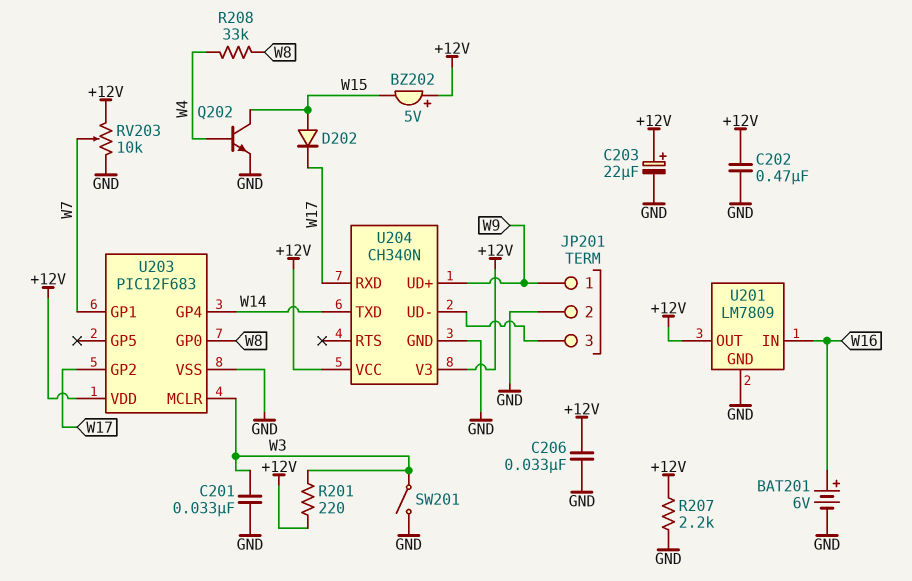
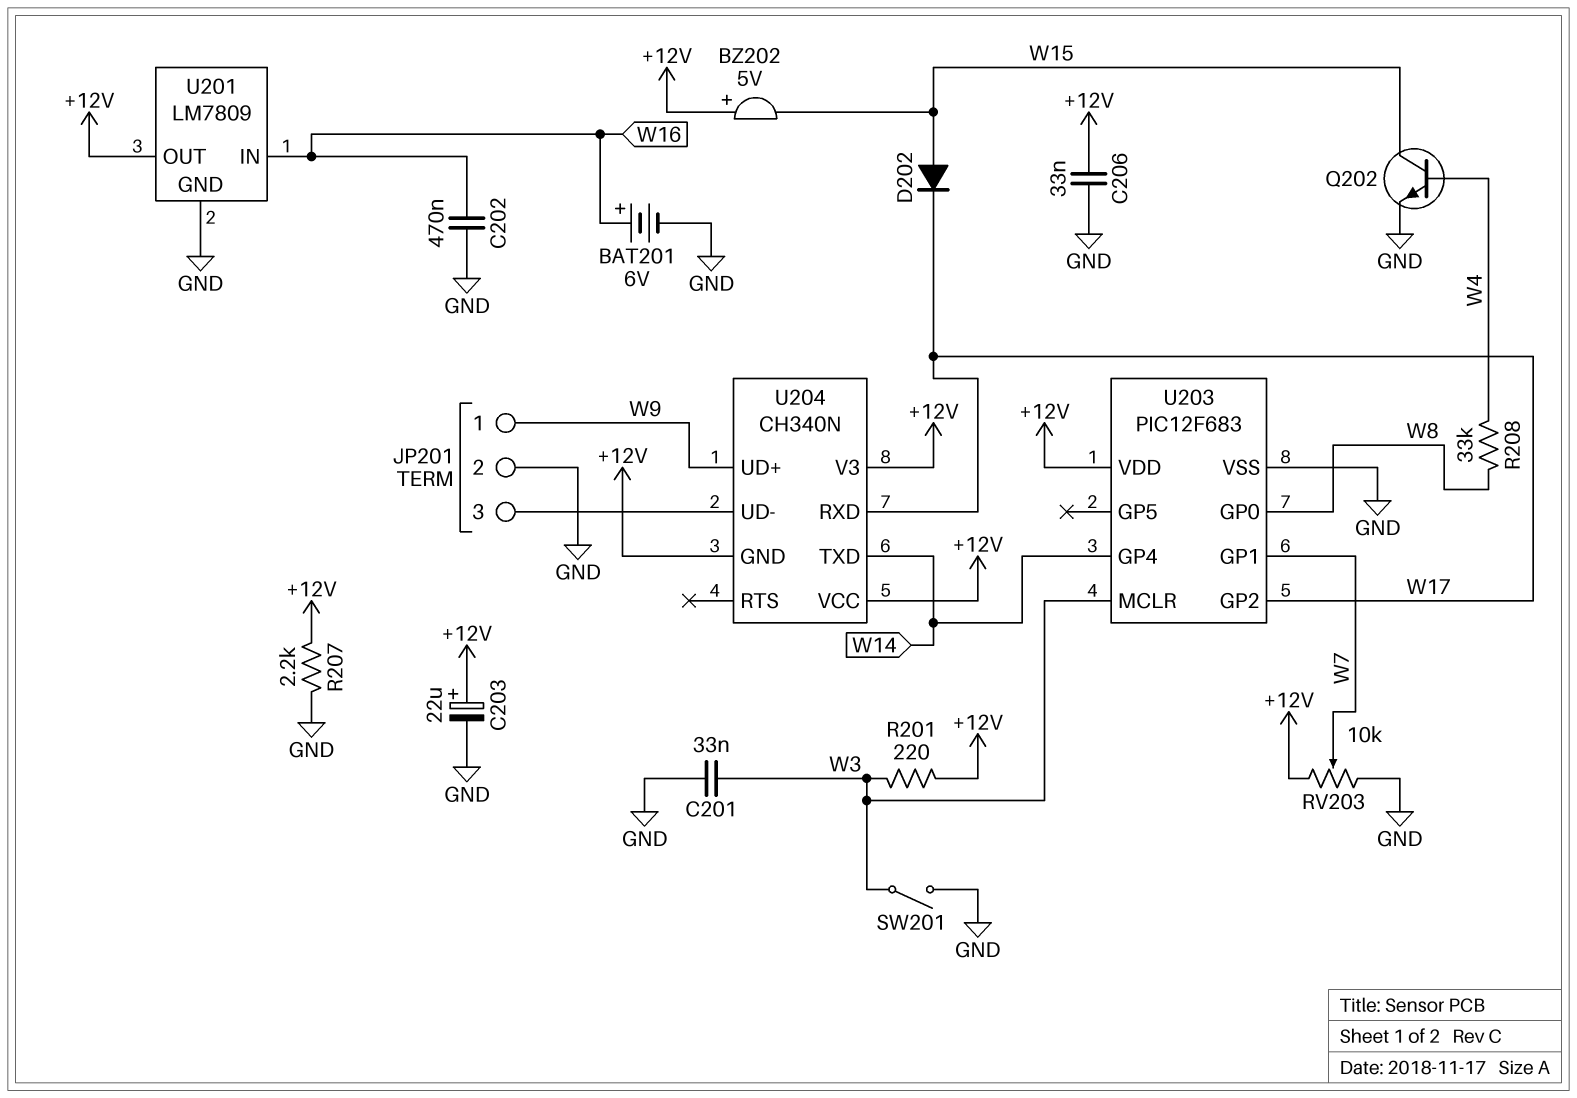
C202: 470nF (+12V, GND) -> 470nF (GND, W16)
U204 pin GND: GND -> +12V

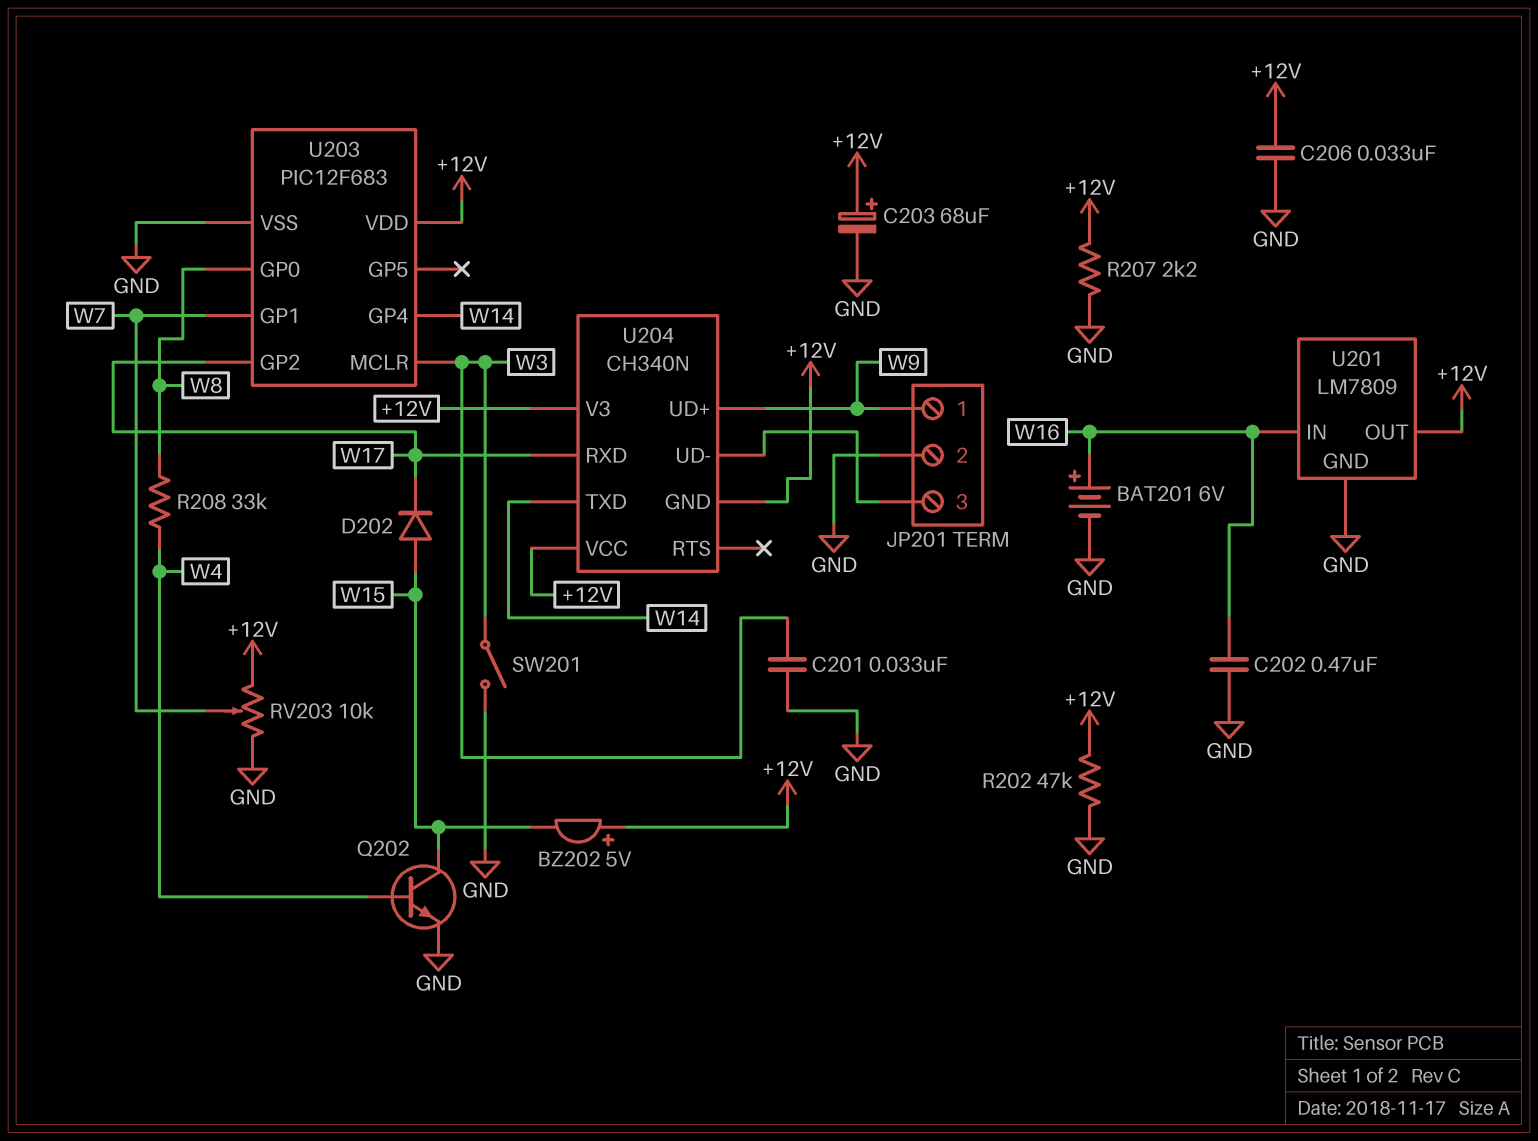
C203: 22uF (plus +12V, minus GND) -> 68uF (plus +12V, minus GND)
R201: 220 (+12V, W3) -> none
R202: none -> 47k (+12V, GND)

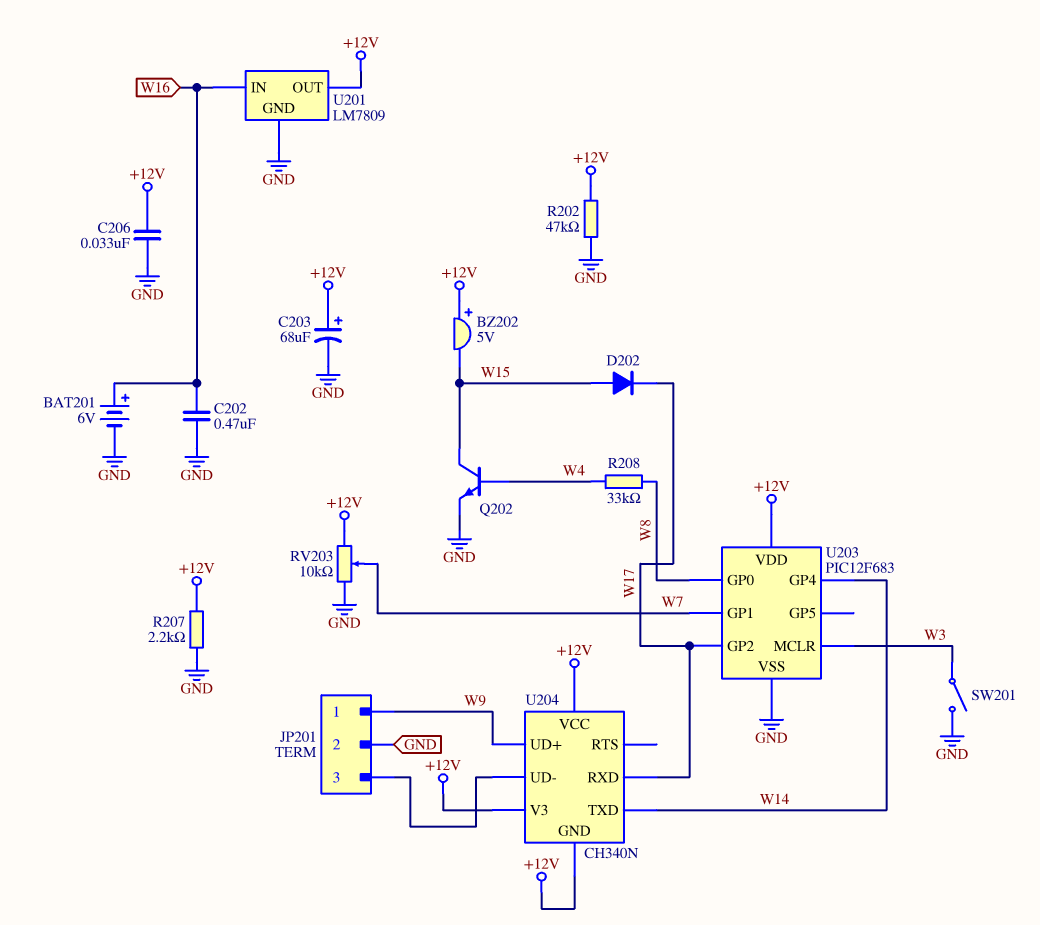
C201: 33nF (GND, W3) -> none

